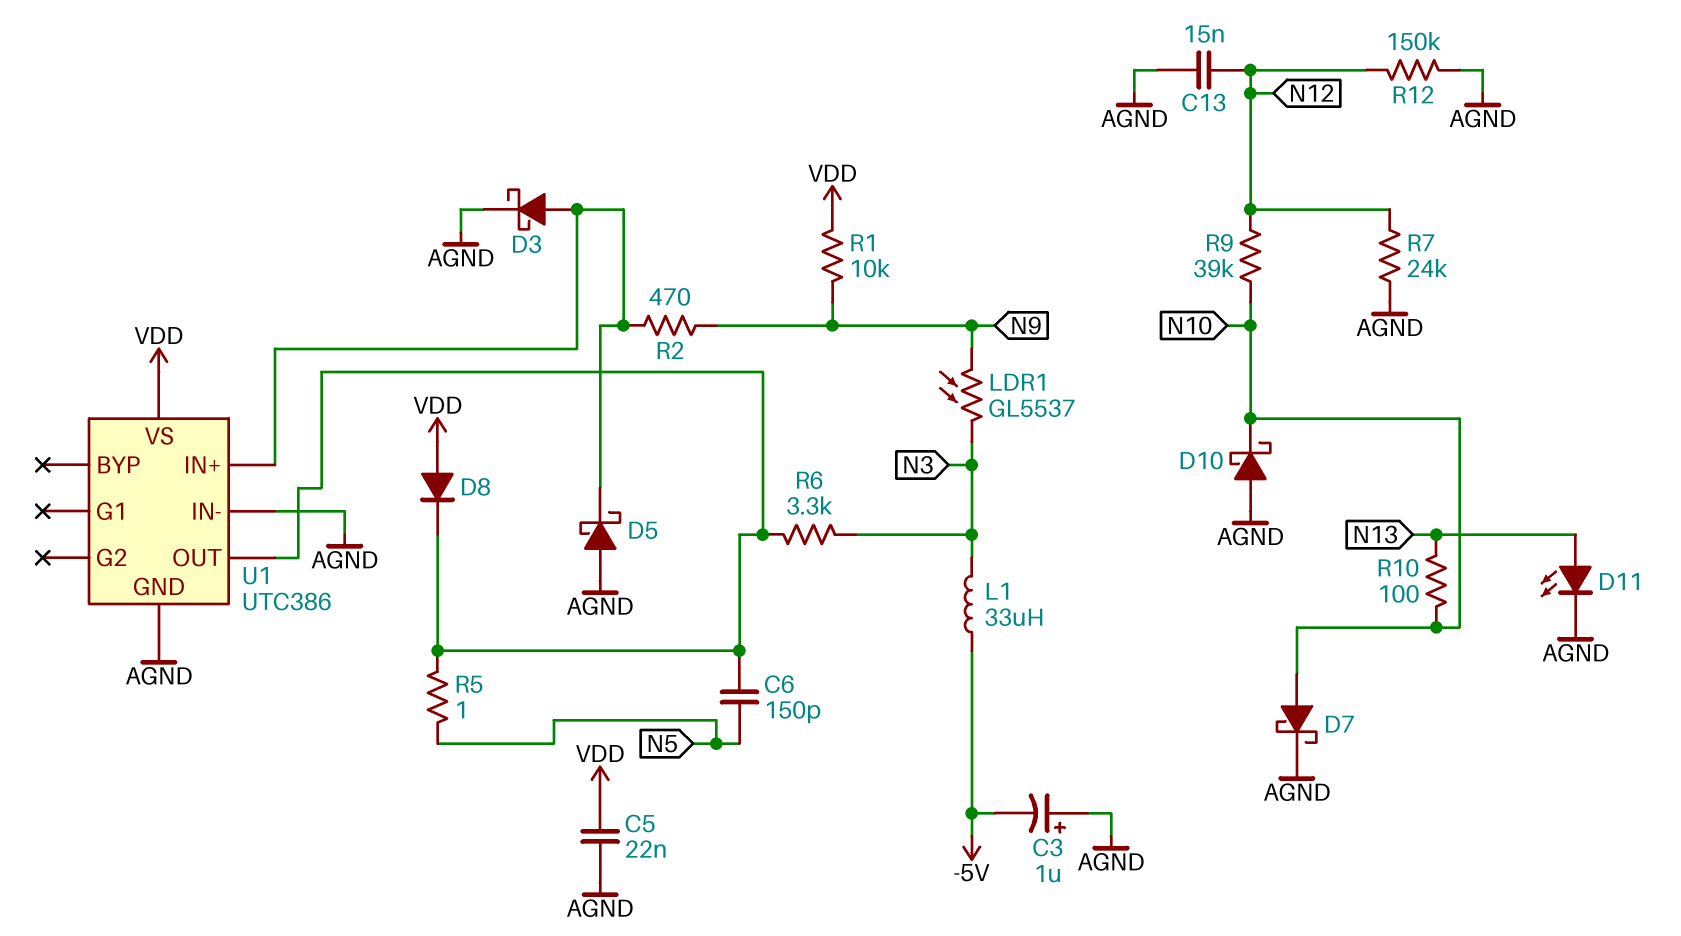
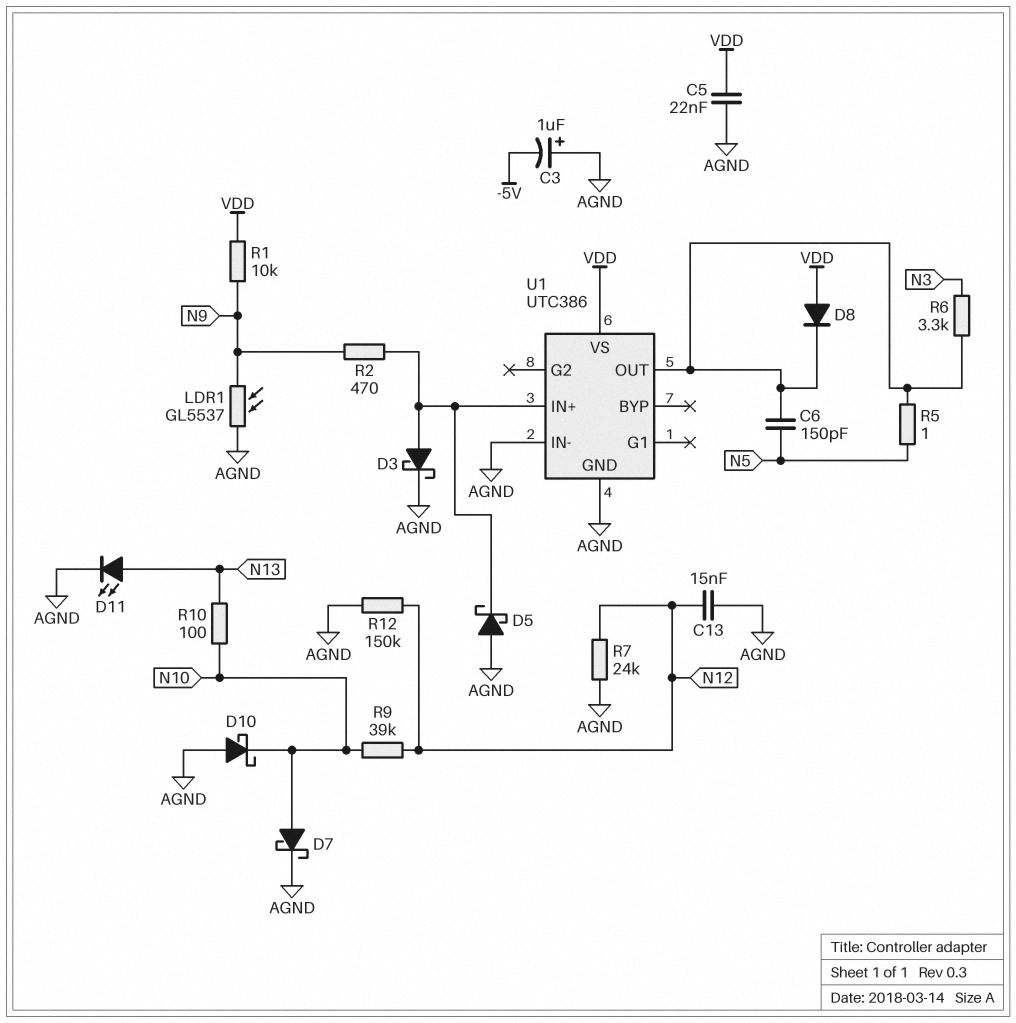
L1: 33uH (-5V, N3) -> none
LDR1: GL5537 (N3, N9) -> GL5537 (AGND, N9)

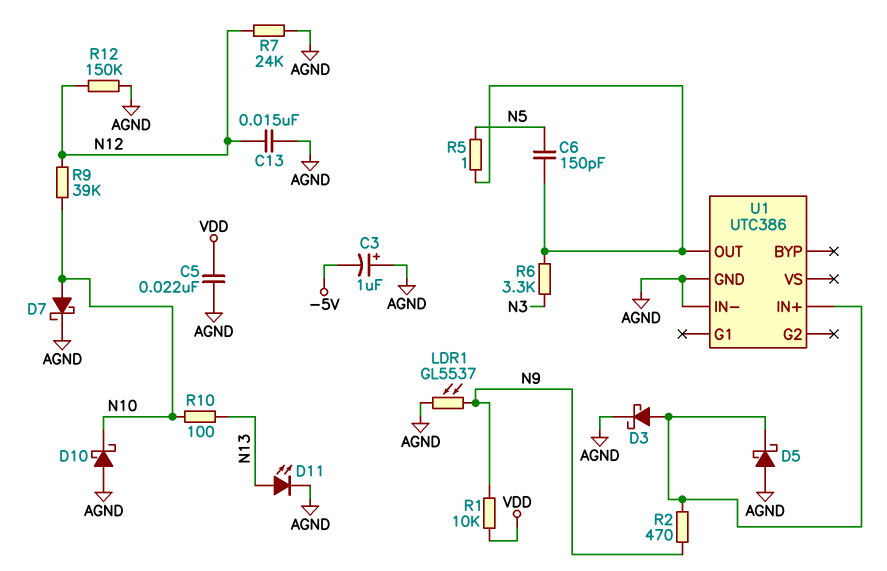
D8: diode (A VDD, K U1/OUT) -> none
U1 pin VS: VDD -> none

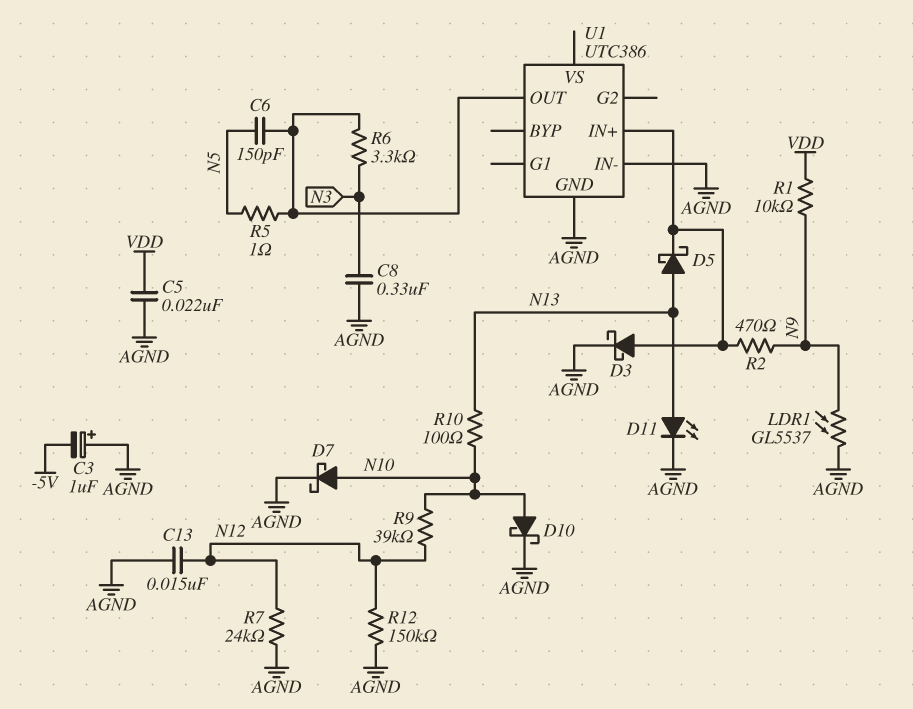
C8: none -> 330nF (AGND, N3)
D5: schottky (A AGND, K U1/IN+) -> schottky (A N13, K U1/IN+)
D10: schottky (A AGND, K N10) -> schottky (A N10, K AGND)

